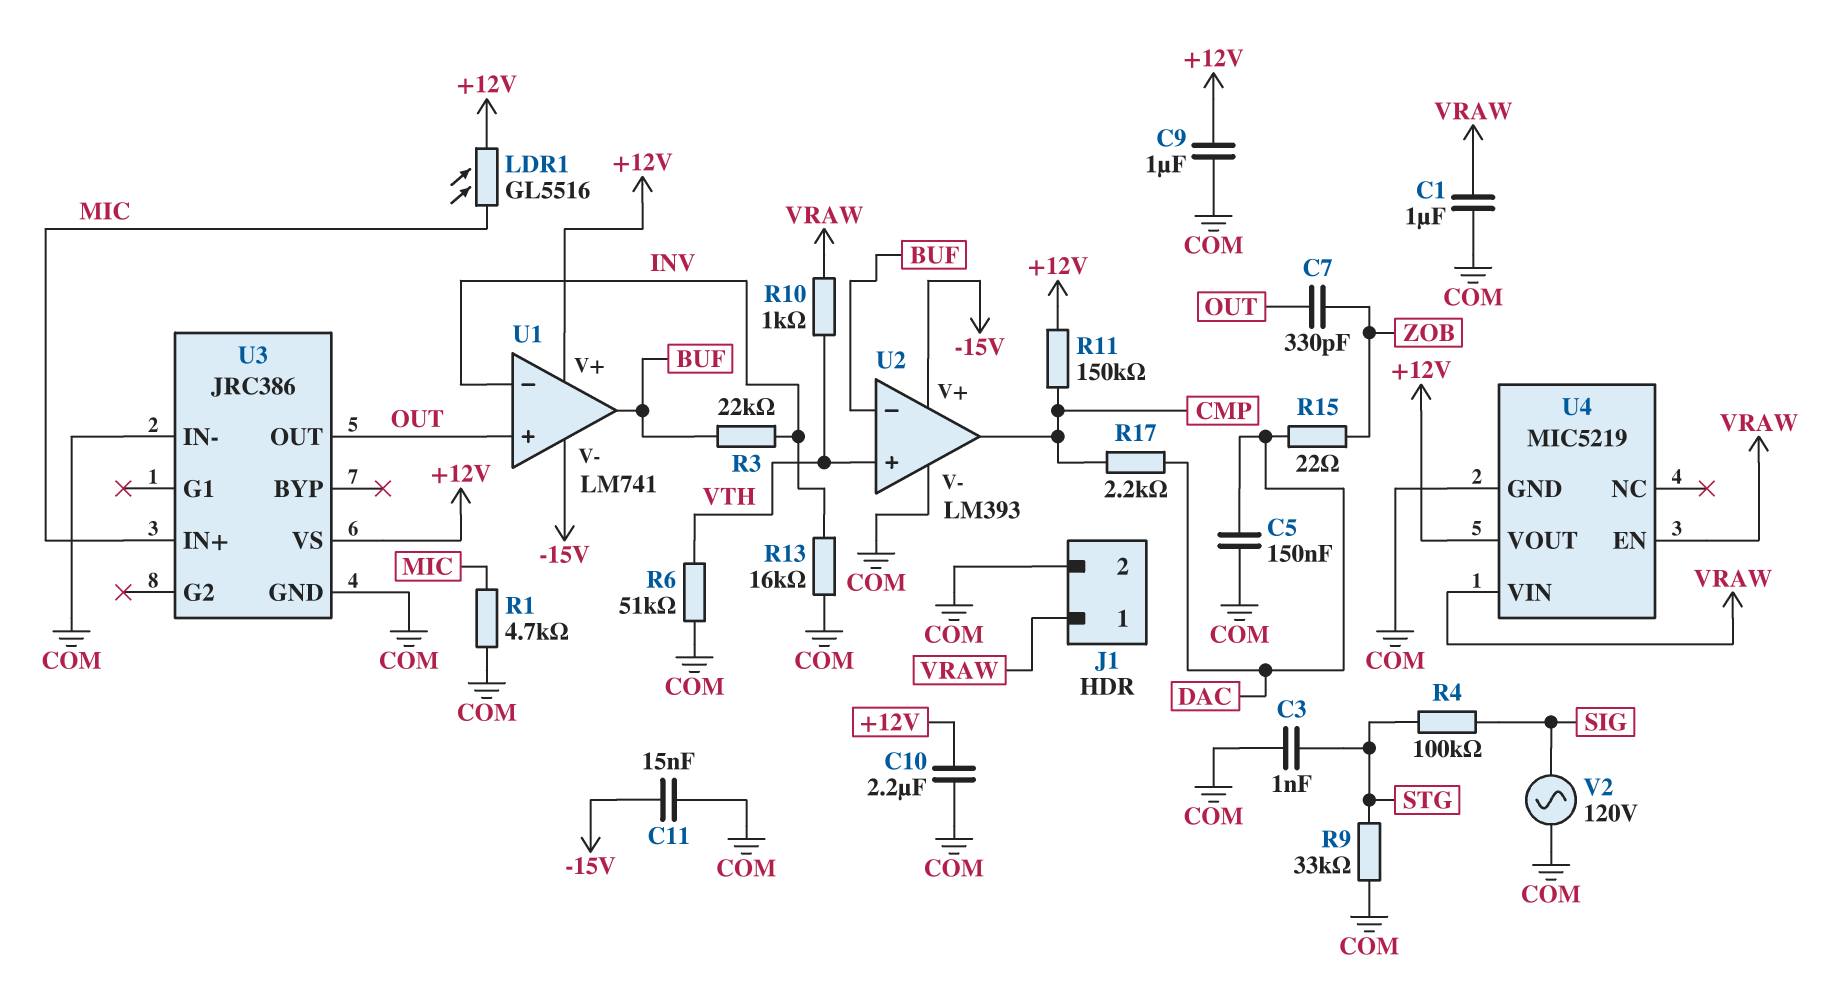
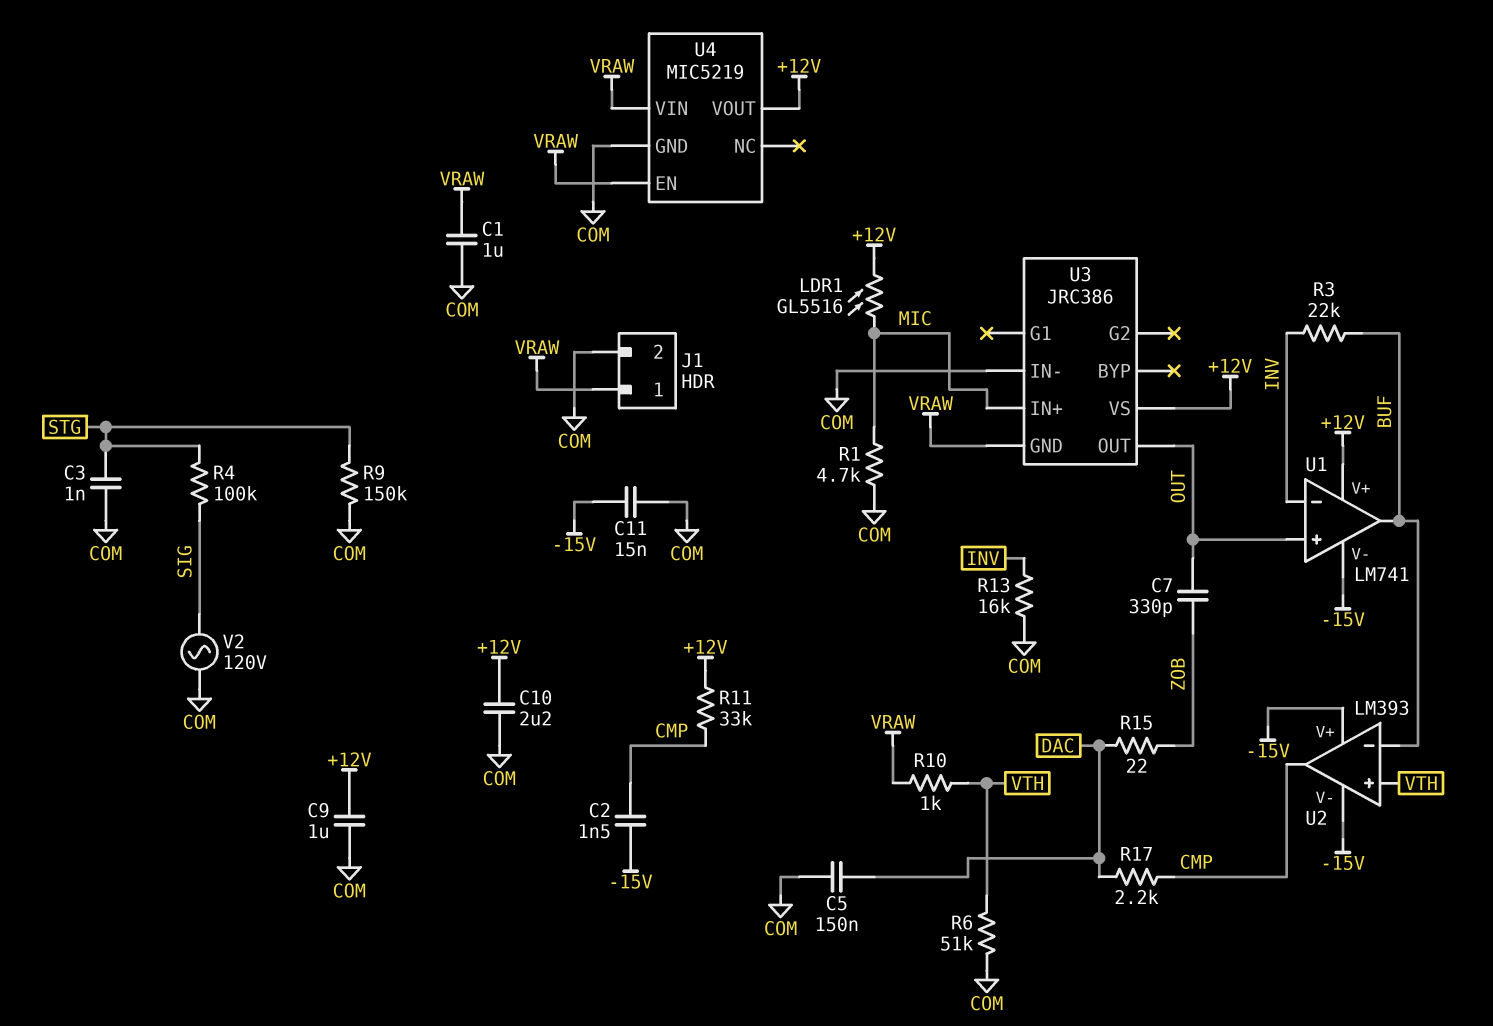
C2: none -> 1.5nF (-15V, CMP)
R9: 33k (COM, STG) -> 150k (COM, STG)
R11: 150k (+12V, CMP) -> 33k (+12V, CMP)
U2 pin V-: COM -> -15V
U3 pin GND: COM -> VRAW

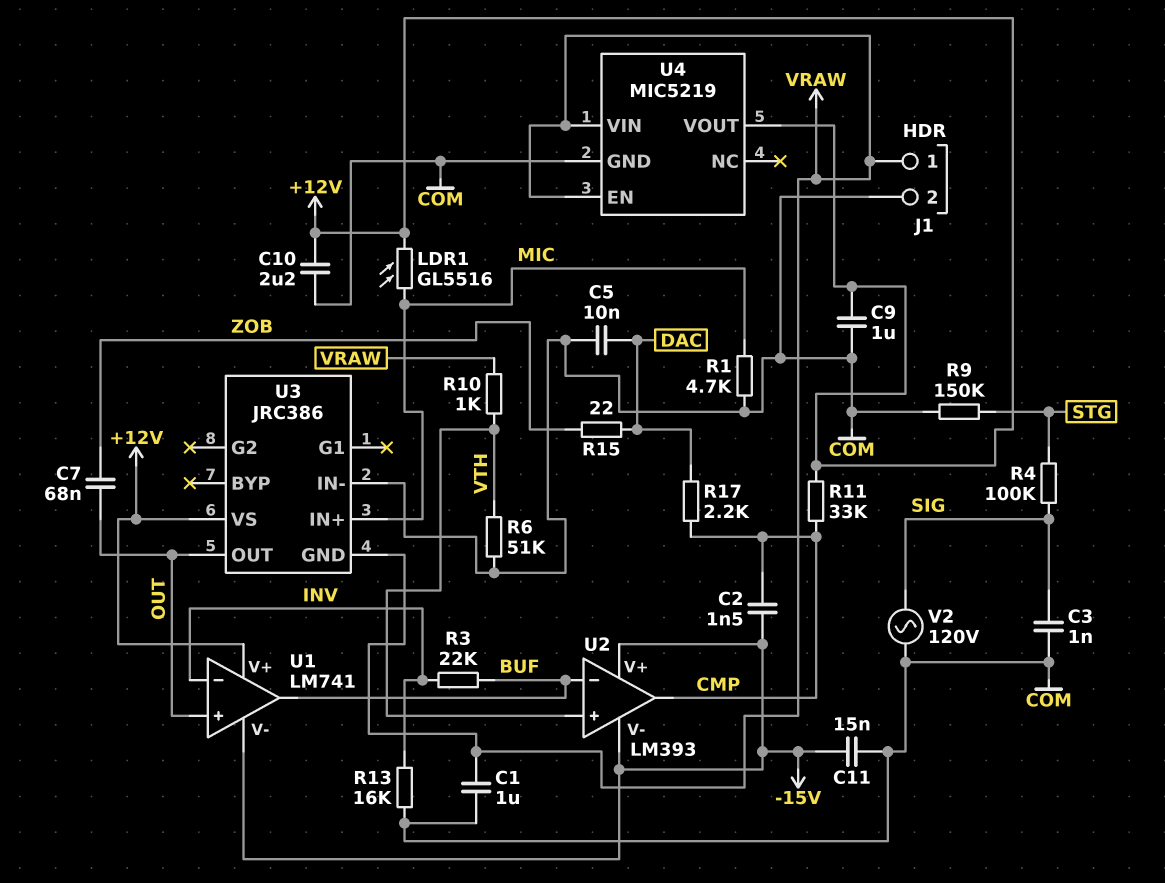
C3: 1nF (COM, STG) -> 1nF (COM, SIG)
C5: 150nF (COM, DAC) -> 10nF (COM, DAC)
C7: 330pF (OUT, ZOB) -> 68nF (OUT, ZOB)

